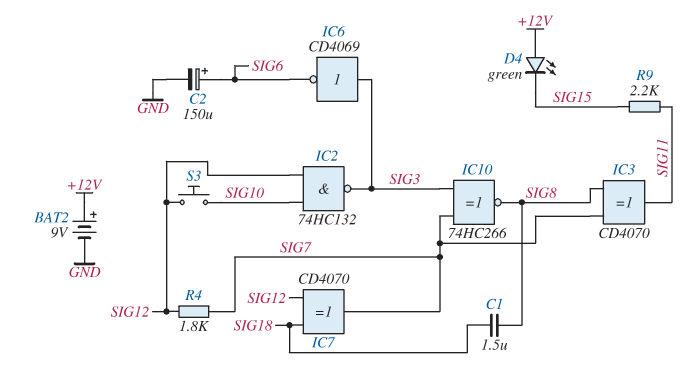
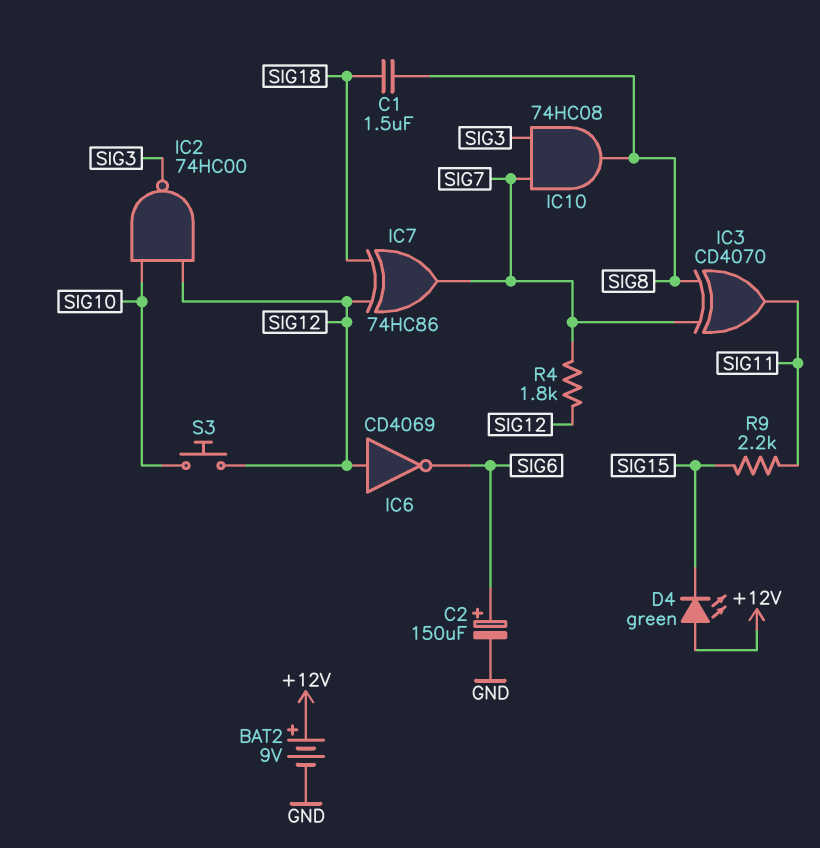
IC2: NAND 74HC132 (in SIG10, in SIG12, out SIG3) -> NAND 74HC00 (in SIG10, in SIG12, out SIG3)
IC6: NOT CD4069 (in SIG3, out SIG6) -> NOT CD4069 (in SIG12, out SIG6)
IC7: XOR CD4070 (in SIG12, in SIG18, out SIG7) -> XOR 74HC86 (in SIG12, in SIG18, out SIG7)
IC10: XNOR 74HC266 (in SIG3, in SIG7, out SIG8) -> AND 74HC08 (in SIG3, in SIG7, out SIG8)

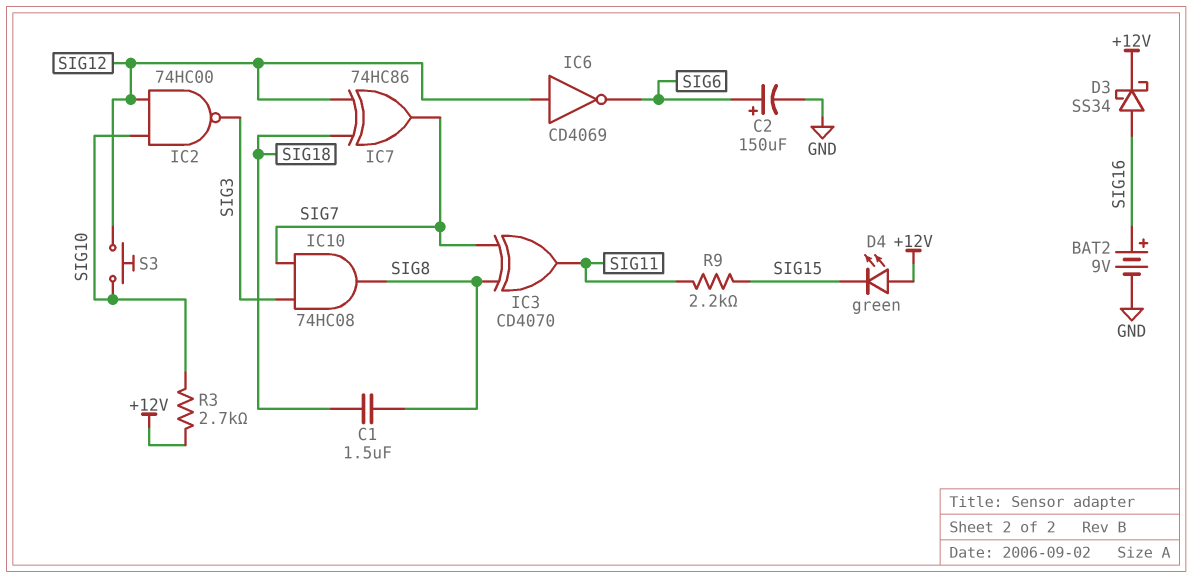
BAT2: 9V (plus +12V, minus GND) -> 9V (plus SIG16, minus GND)
D3: none -> schottky SS34 (A SIG16, K +12V)
R3: none -> 2.7k (+12V, SIG10)
R4: 1.8k (SIG7, SIG12) -> none

